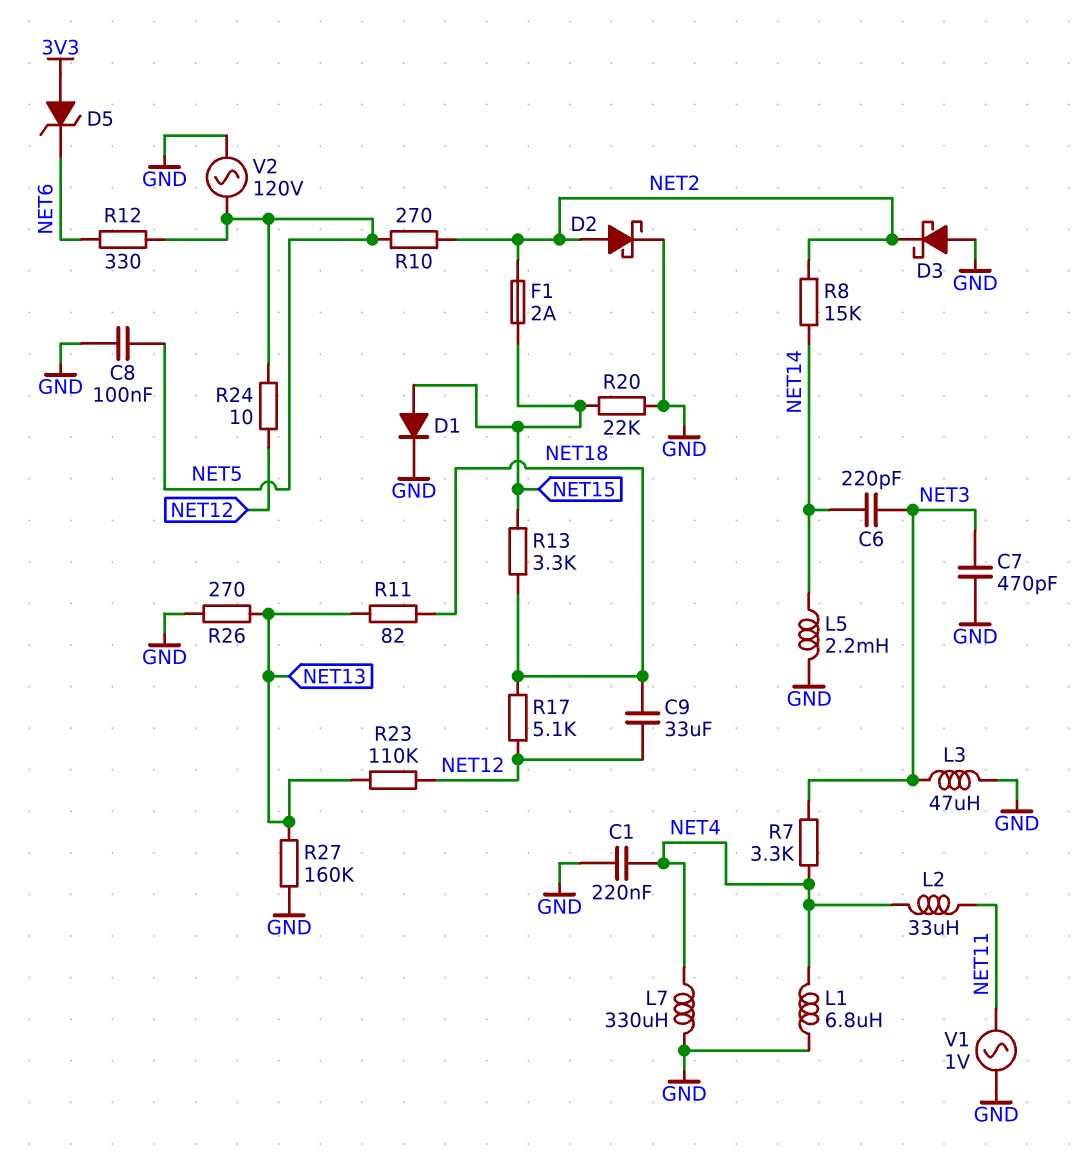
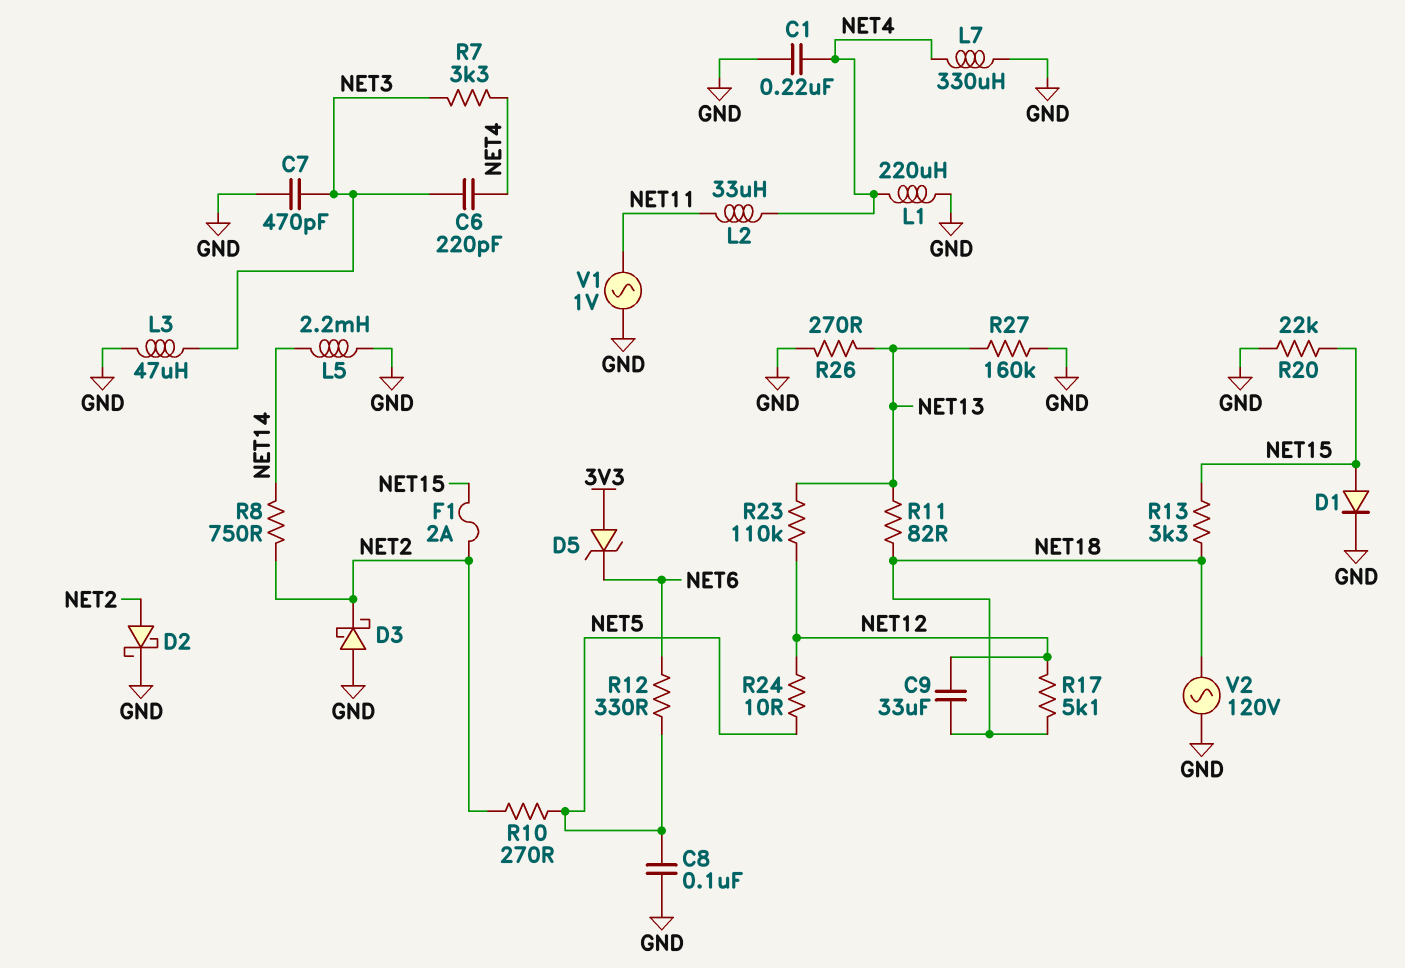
C6: 220pF (NET3, NET14) -> 220pF (NET3, NET4)
L1: 6.8uH (GND, NET4) -> 220uH (GND, NET4)
R8: 15k (NET2, NET14) -> 750 (NET2, NET14)
V2: AC 120V (GND, NET5) -> AC 120V (GND, NET18)

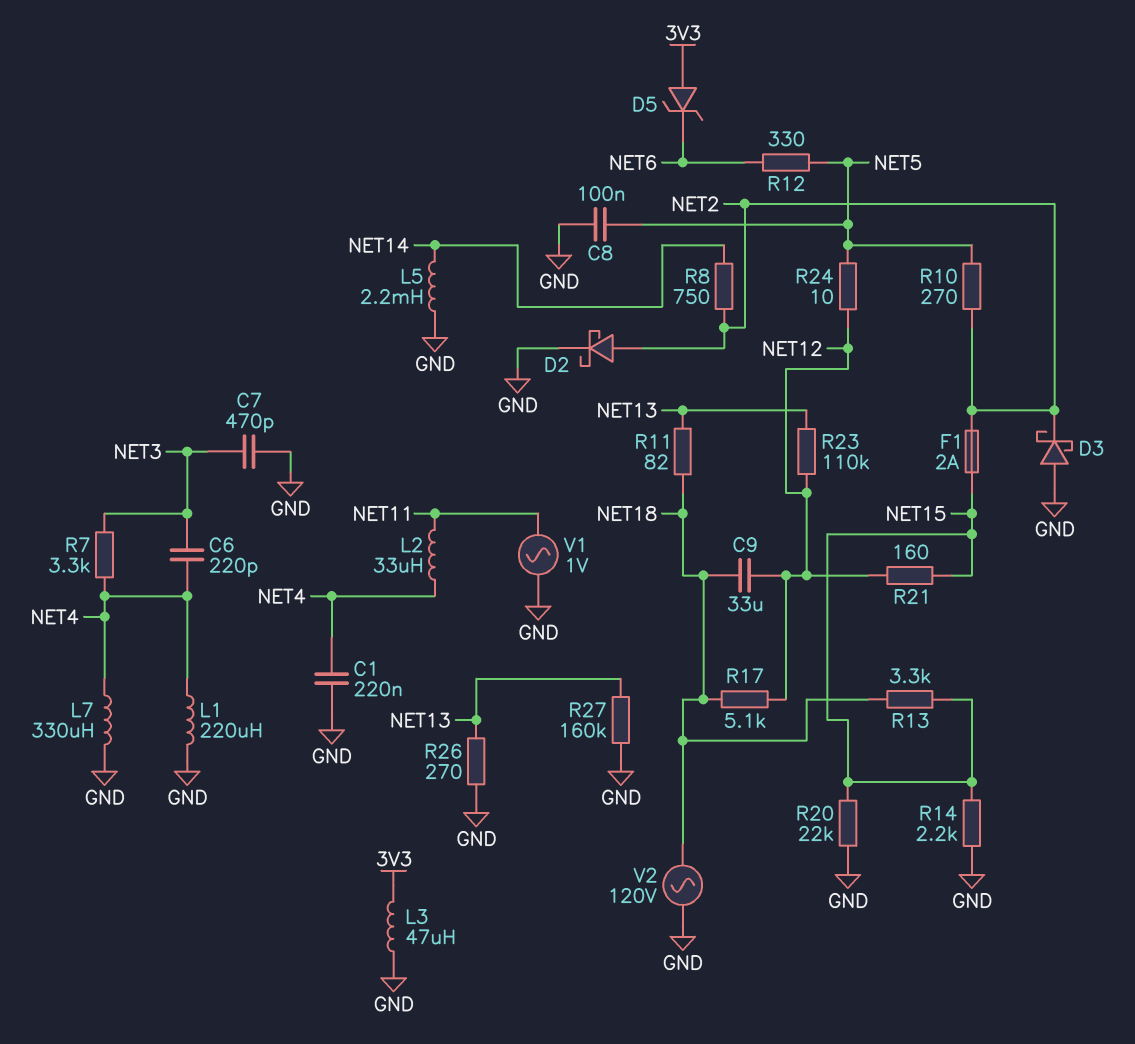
D1: diode (A NET15, K GND) -> none
L3: 47uH (GND, NET3) -> 47uH (3V3, GND)
R14: none -> 2.2k (GND, NET15)
R21: none -> 160 (NET12, NET15)

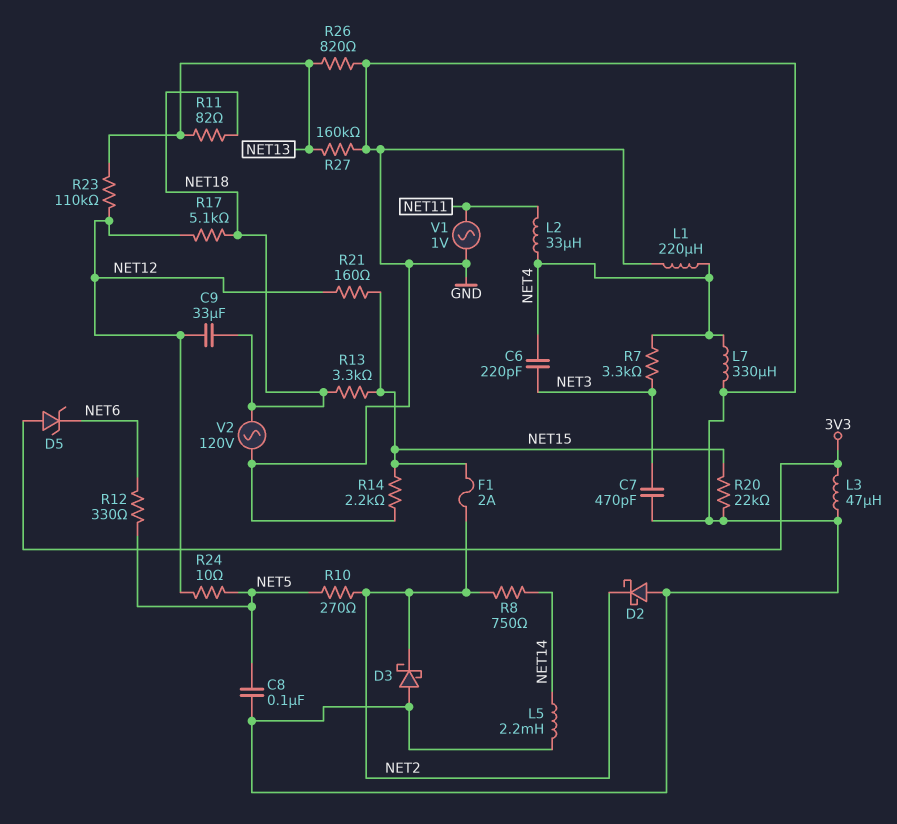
C1: 220nF (GND, NET4) -> none
D2: schottky (A NET2, K GND) -> schottky (A GND, K NET2)
R26: 270 (GND, NET13) -> 820 (GND, NET13)

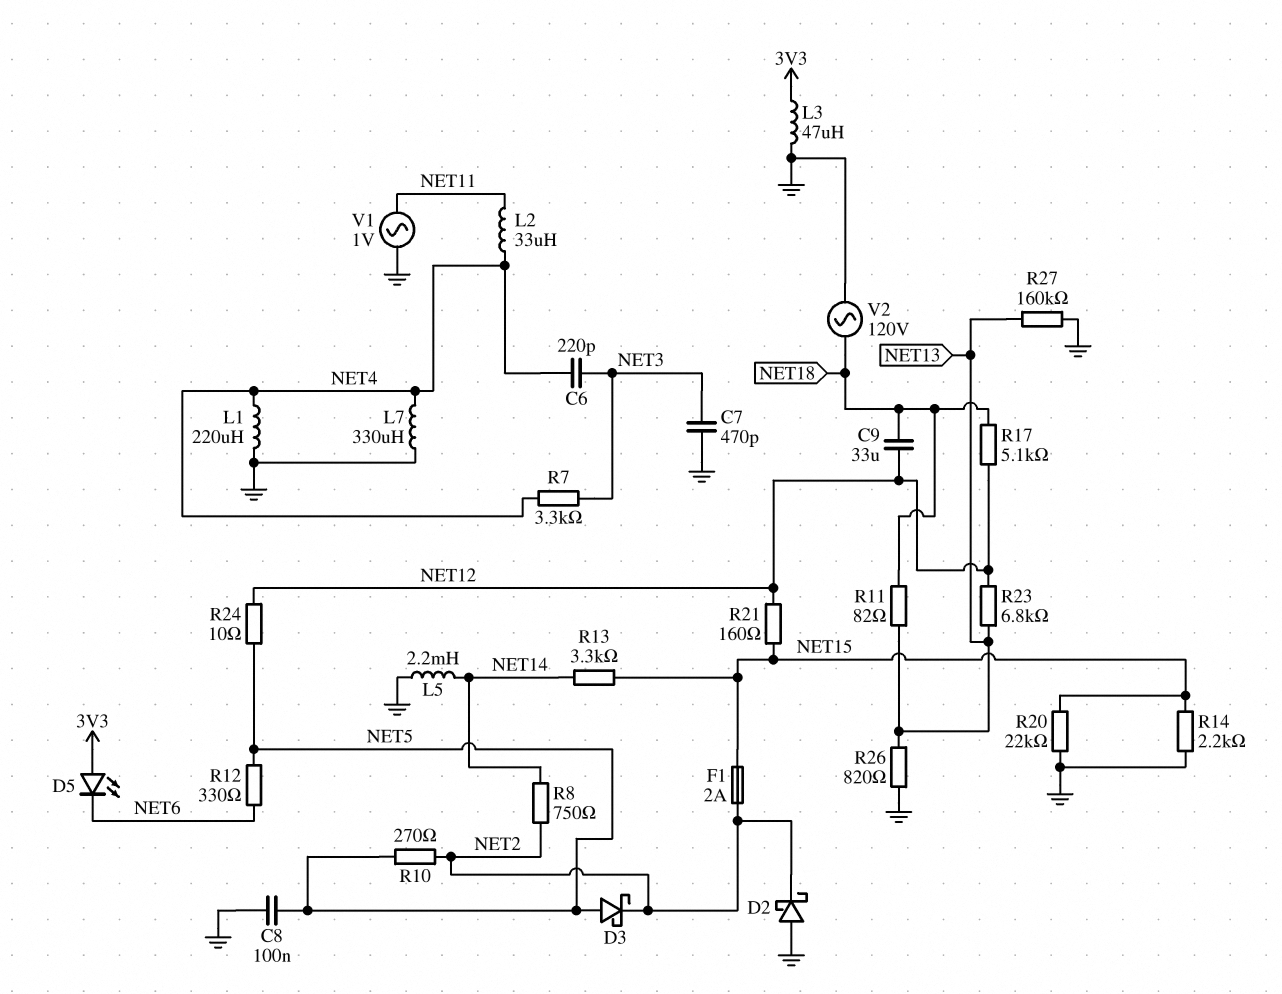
D3: schottky (A GND, K NET2) -> schottky (A NET5, K NET2)
D5: zener (A 3V3, K NET6) -> LED (A 3V3, K NET6)
R13: 3.3k (NET15, NET18) -> 3.3k (NET14, NET15)
R23: 110k (NET12, NET13) -> 6.8k (NET12, NET13)

